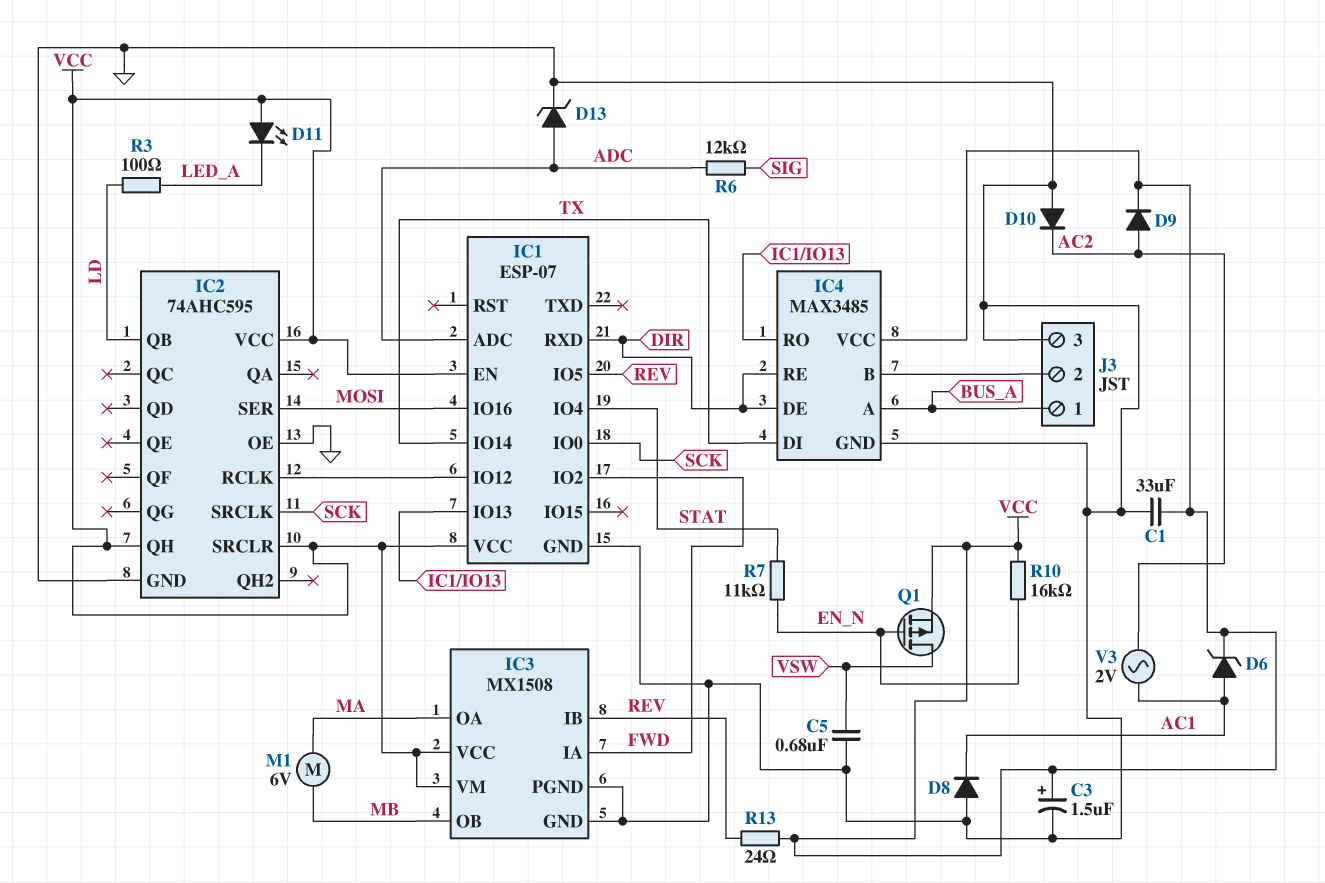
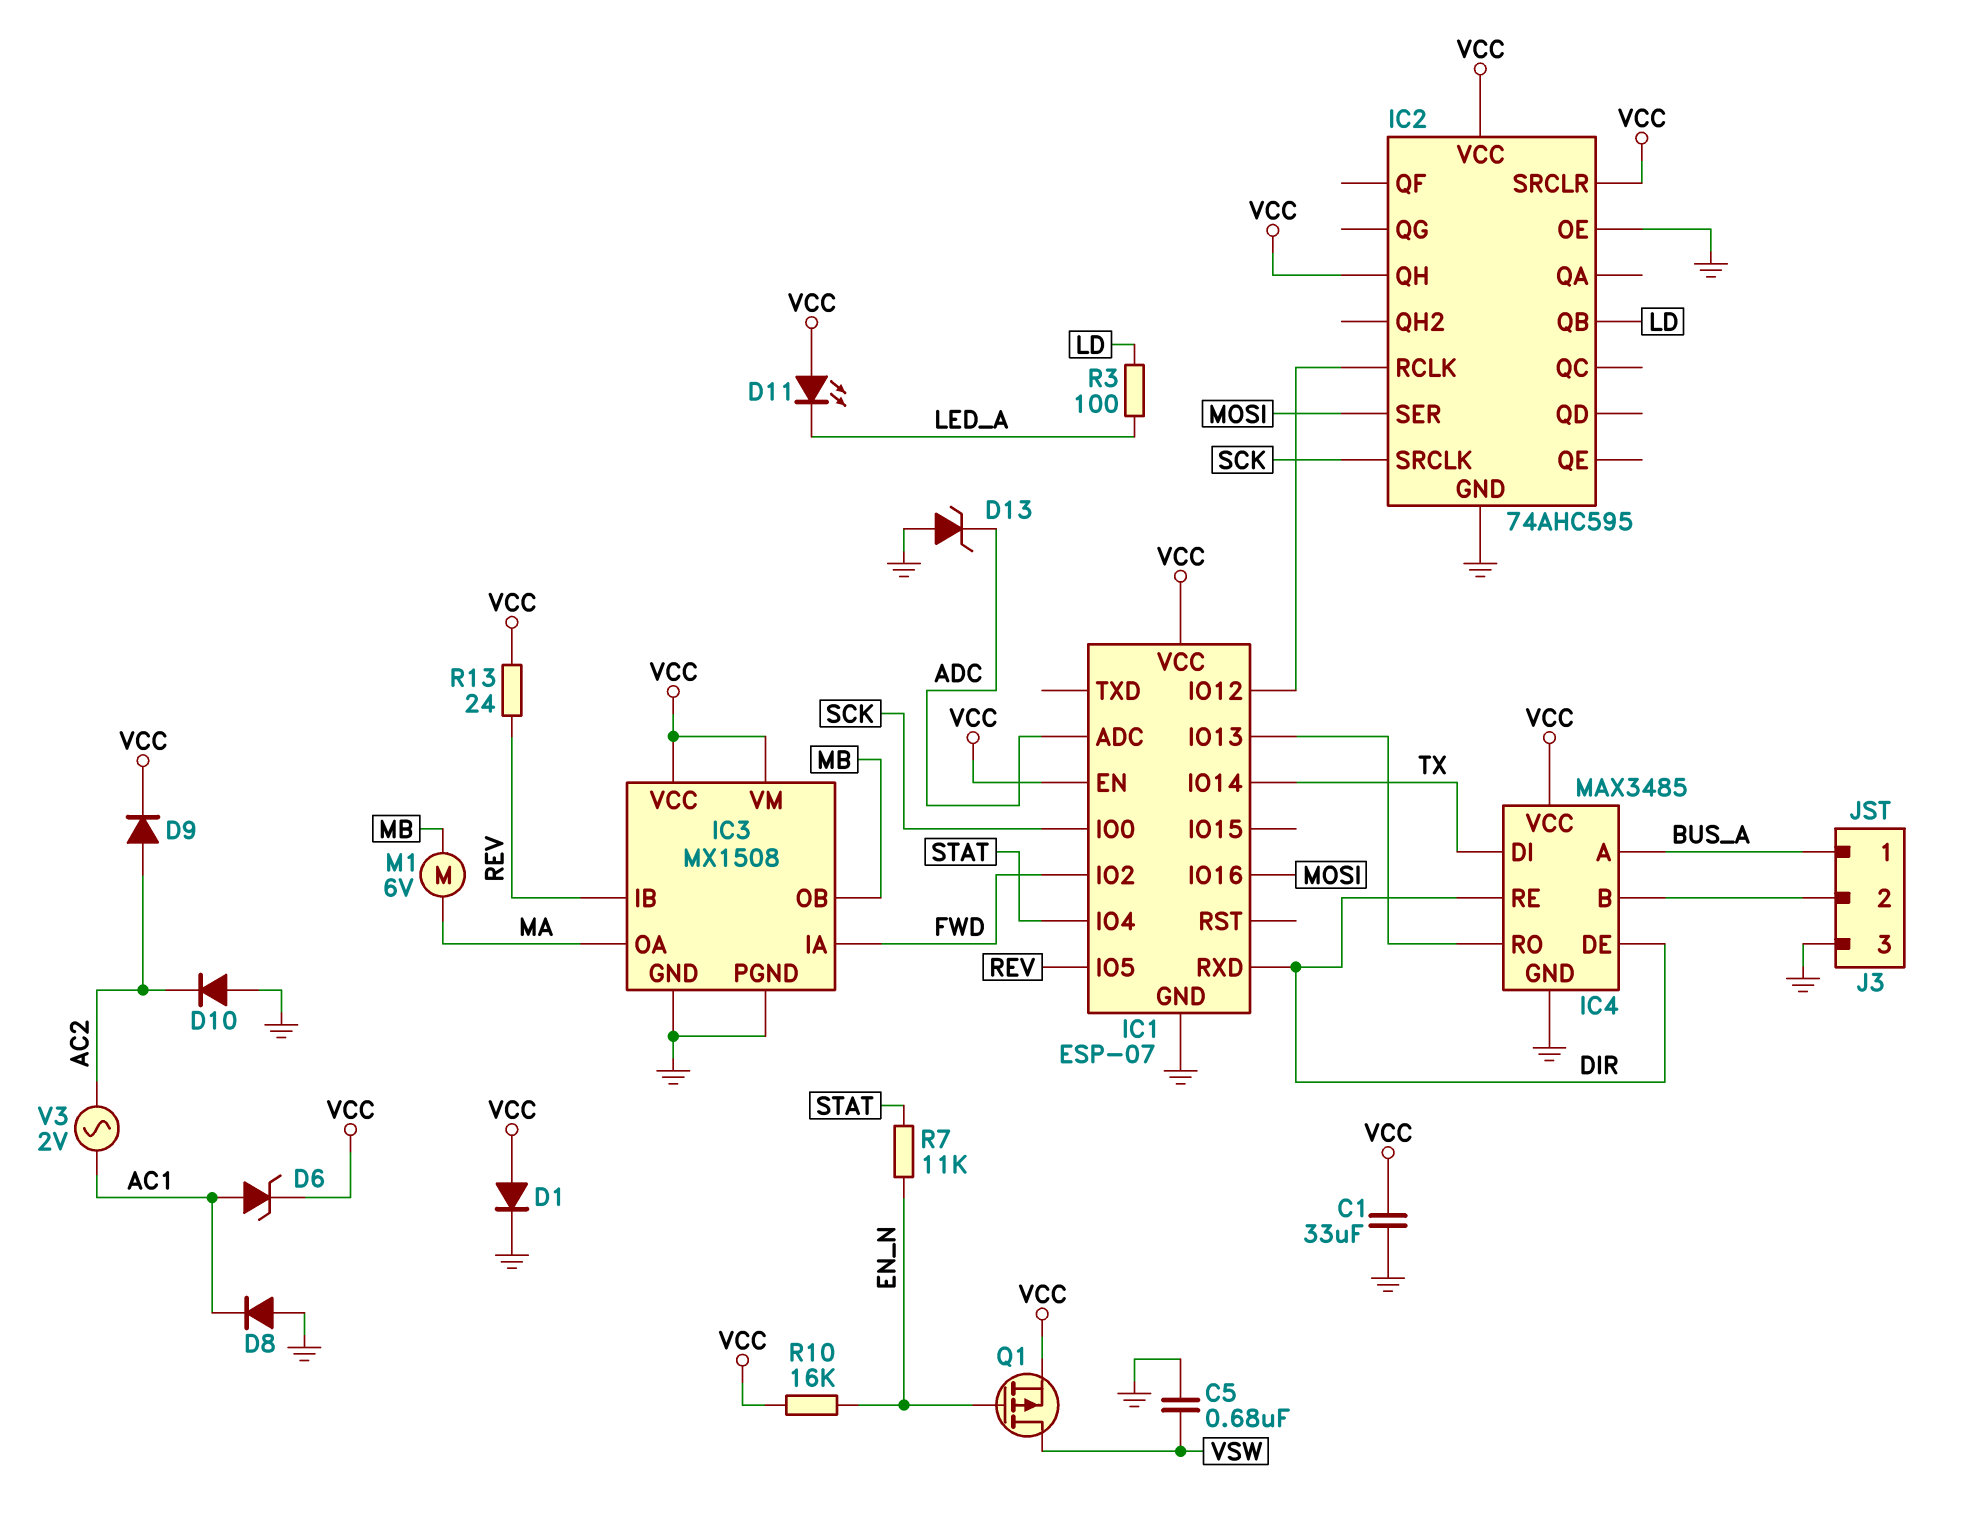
C3: 1.5uF (plus VCC, minus GND) -> none
D1: none -> diode (A VCC, K GND)
D13: zener (A ADC, K GND) -> zener (A GND, K ADC)
R6: 12k (ADC, SIG) -> none

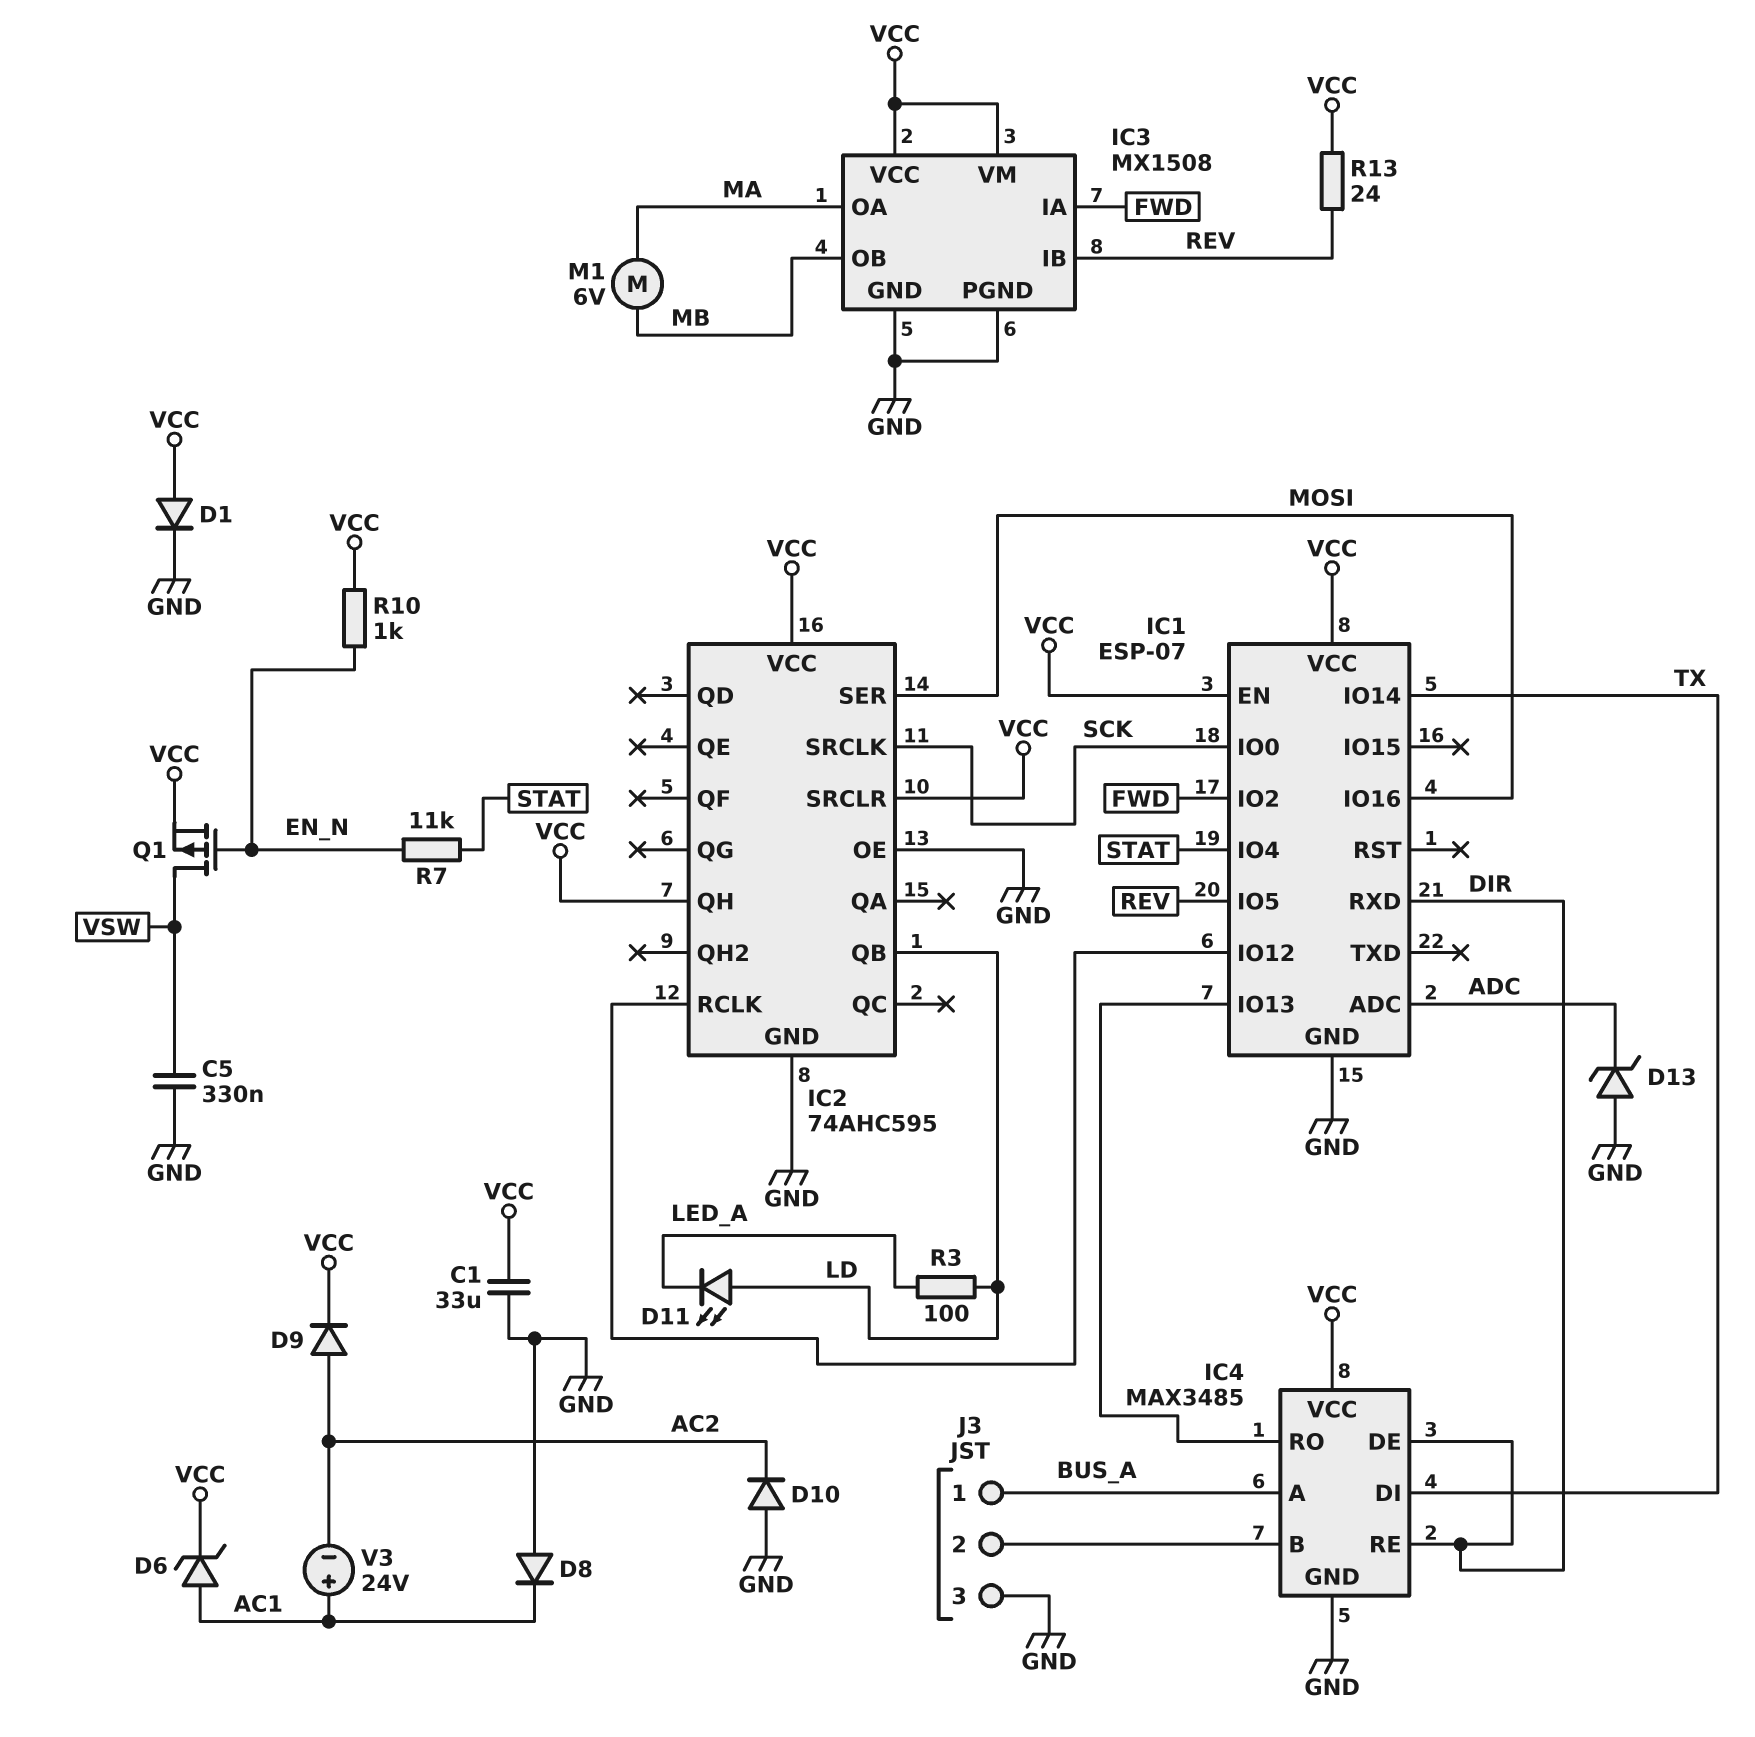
C5: 680nF (GND, VSW) -> 330nF (GND, VSW)
D11: LED (A VCC, K LED_A) -> LED (A LD, K LED_A)
R10: 16k (EN_N, VCC) -> 1k (EN_N, VCC)
V3: AC 2V (AC1, AC2) -> 24V (plus AC1, minus AC2)

